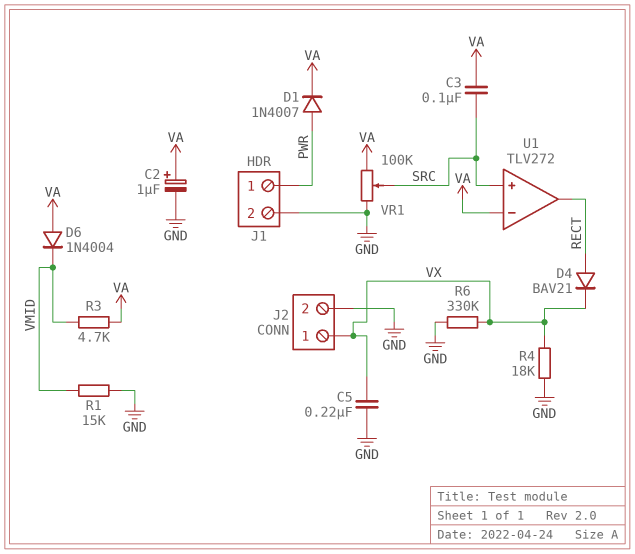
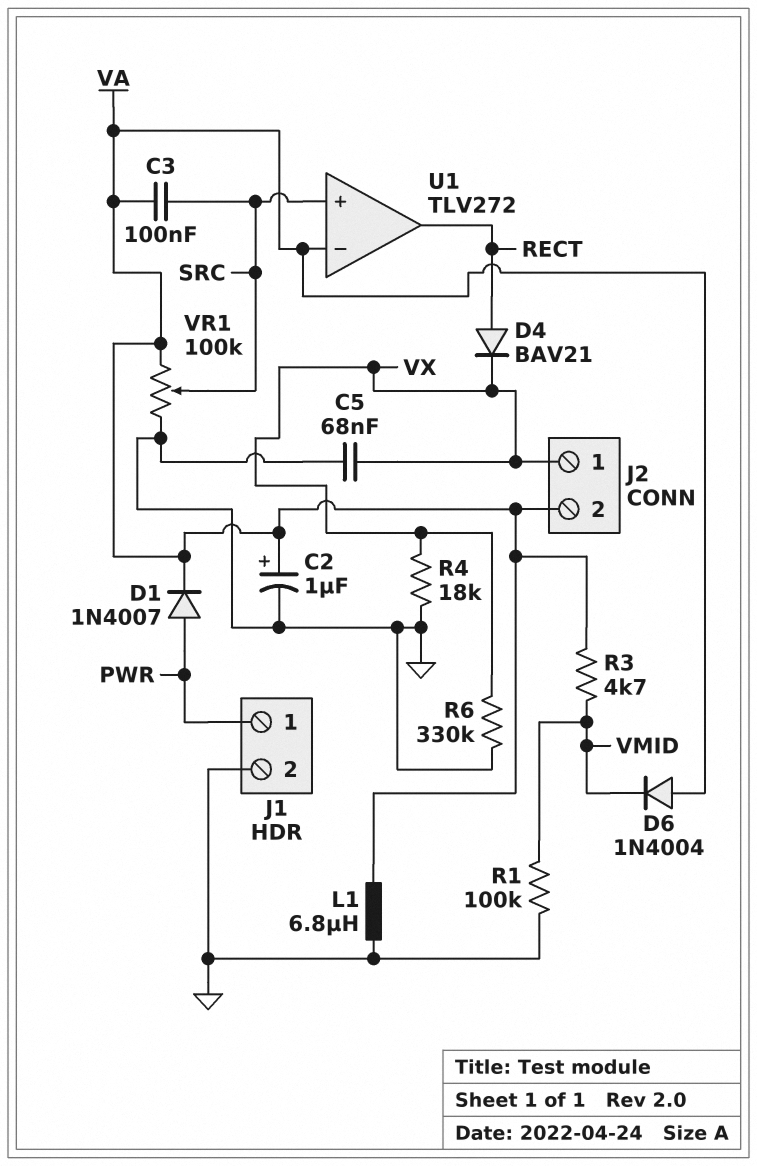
C5: 220nF (GND, VX) -> 68nF (GND, VX)
J2 pin 2: GND -> VA
L1: none -> 6.8uH (GND, VA)
R1: 15k (GND, VMID) -> 100k (GND, VMID)

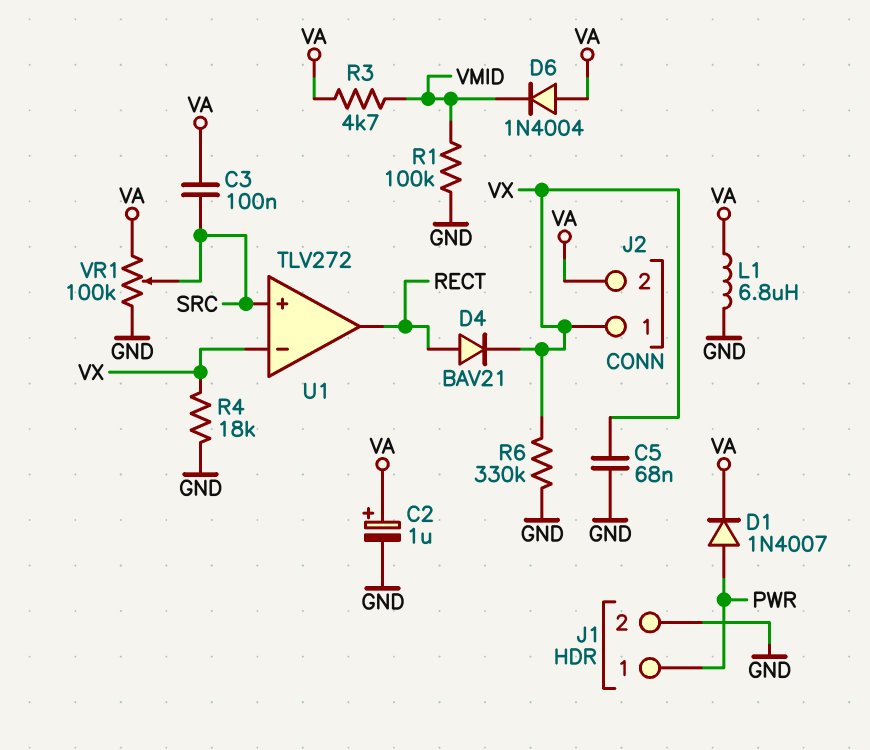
U1 pin in-: VA -> VX

